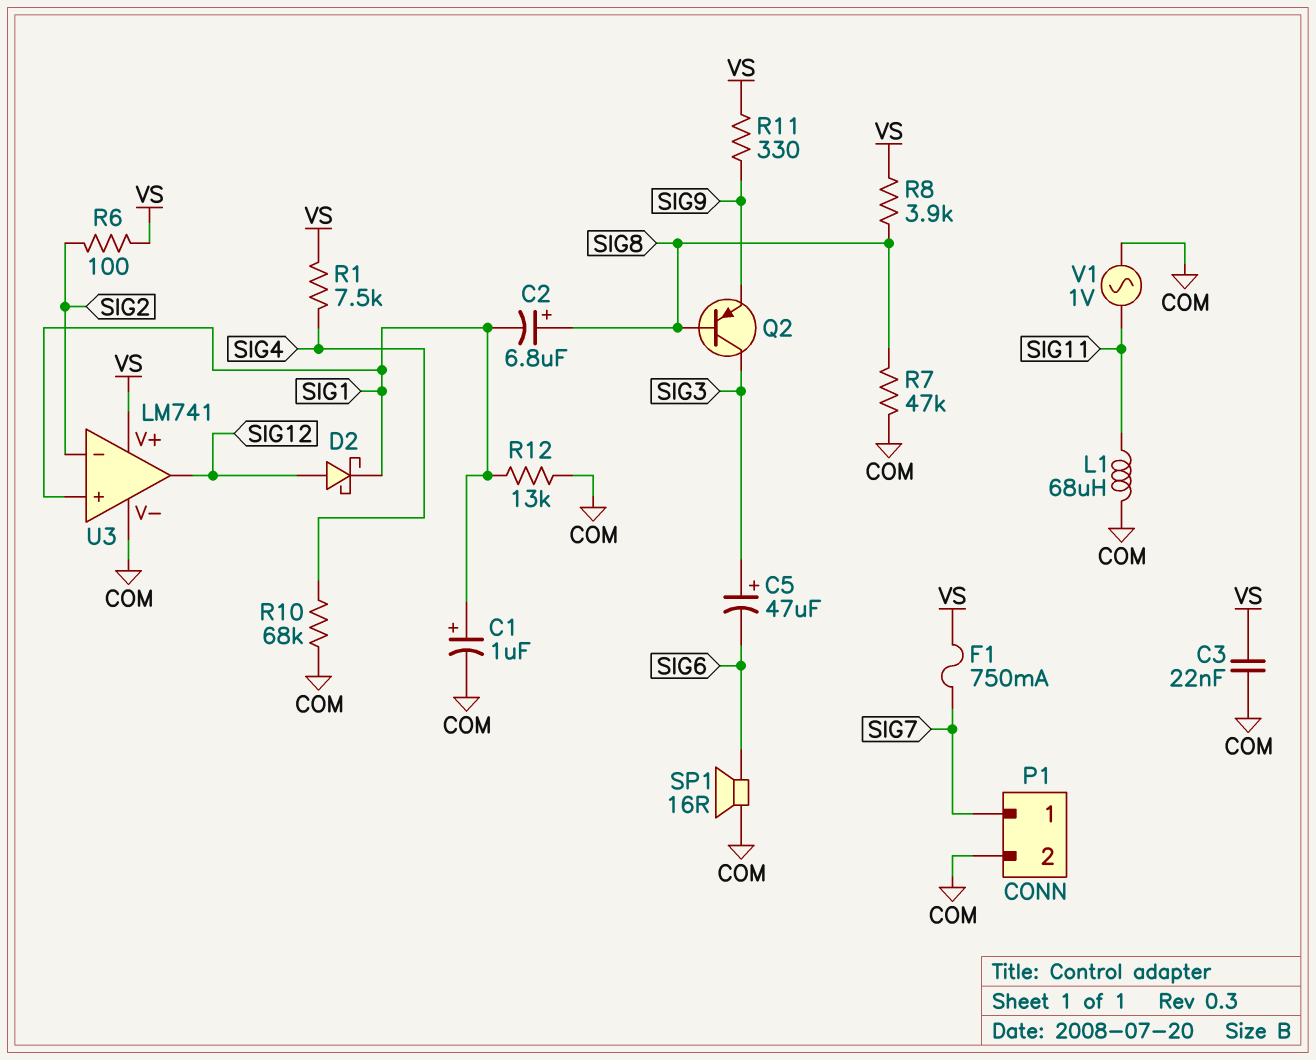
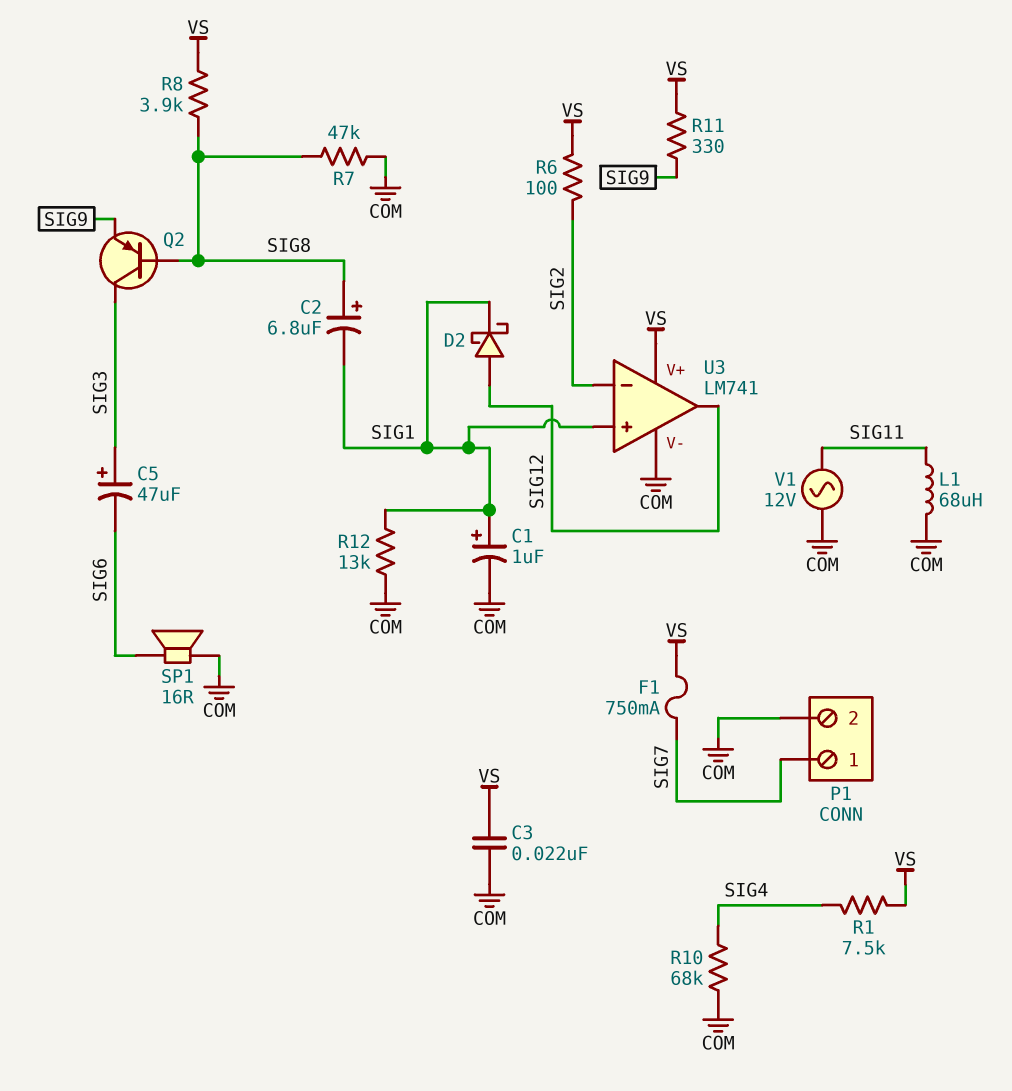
V1: AC 1V (COM, SIG11) -> AC 12V (COM, SIG11)

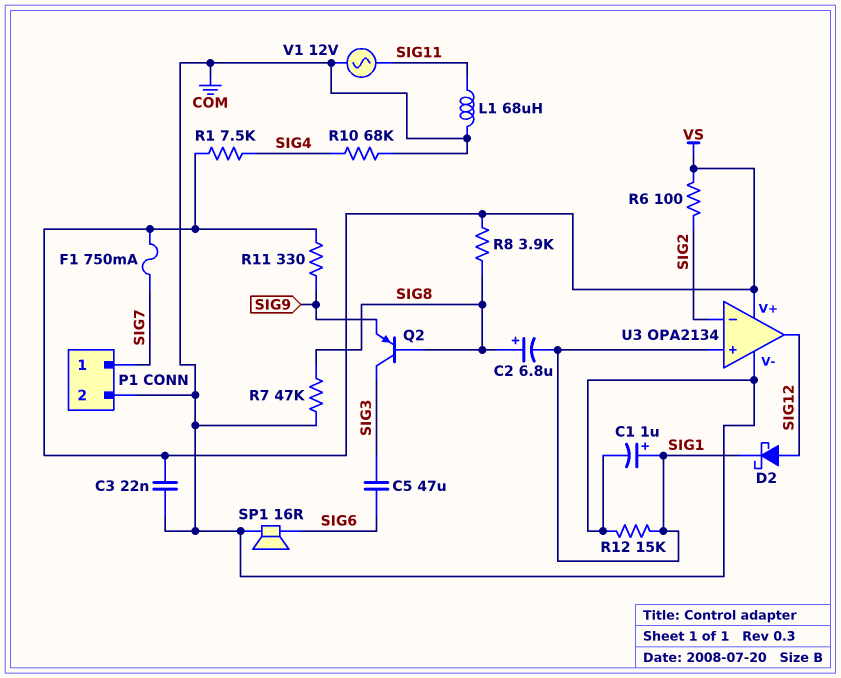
C5: 47uF (plus SIG3, minus SIG6) -> 47uF (SIG3, SIG6)
R12: 13k (COM, SIG1) -> 15k (COM, SIG1)
U3: LM741 -> OPA2134

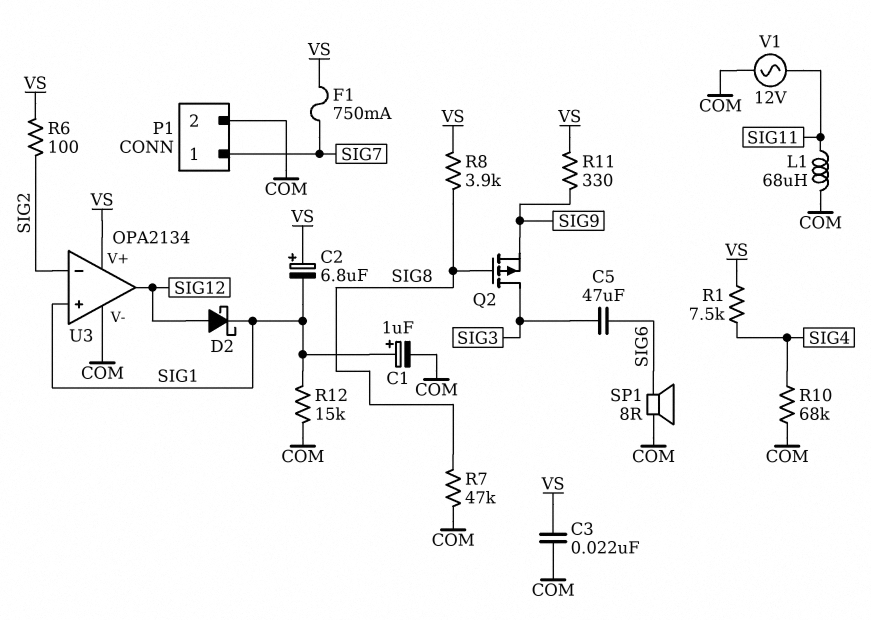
C2: 6.8uF (plus SIG8, minus SIG1) -> 6.8uF (plus VS, minus SIG1)
Q2: PNP (B SIG8, C SIG3, E SIG9) -> PMOS (G SIG8, D SIG3, S SIG9)
SP1: speaker 16R (COM, SIG6) -> speaker 8R (COM, SIG6)

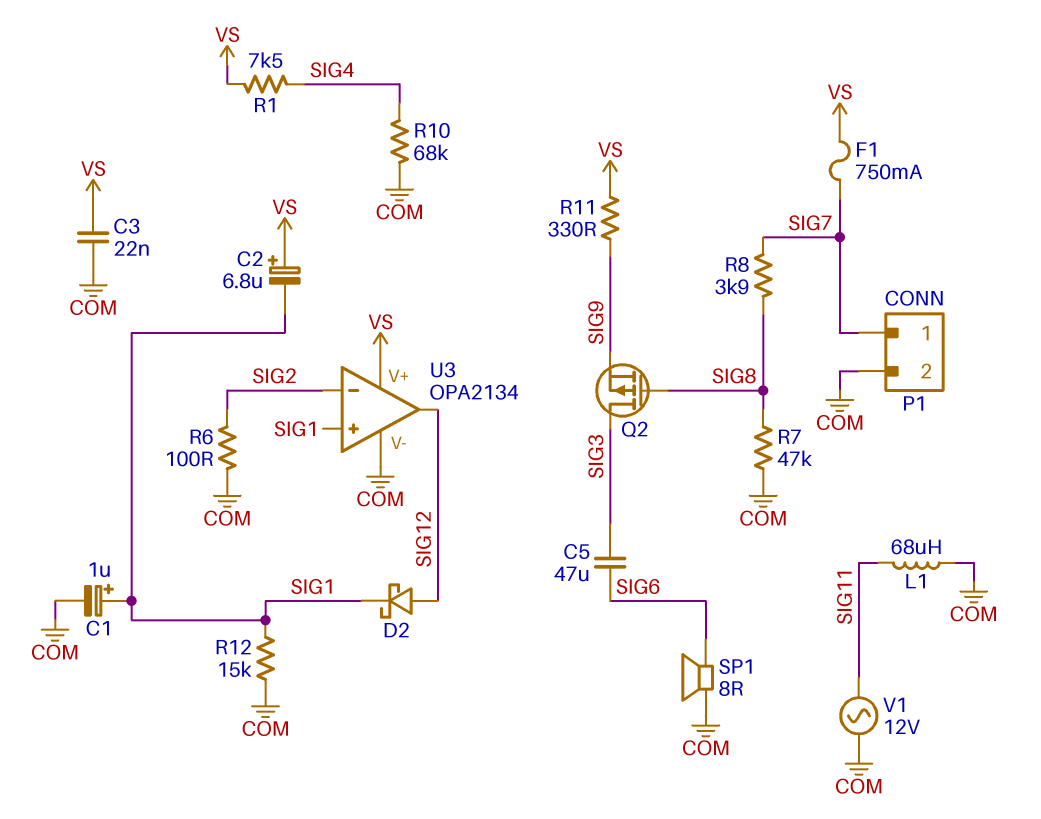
R6: 100 (SIG2, VS) -> 100 (COM, SIG2)
R8: 3.9k (SIG8, VS) -> 3.9k (SIG7, SIG8)

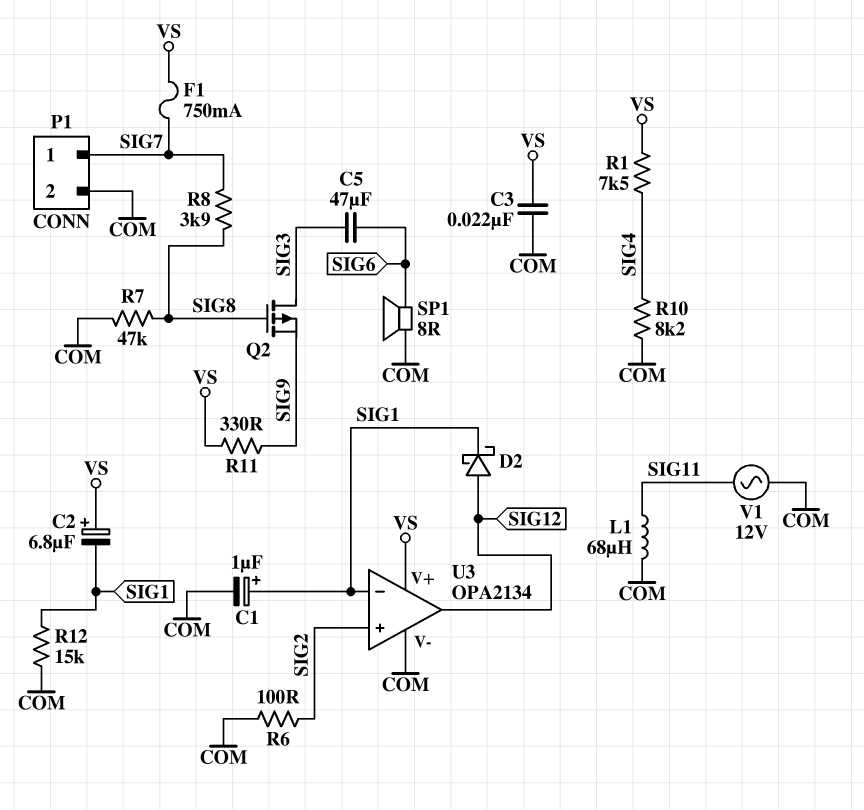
R10: 68k (COM, SIG4) -> 8.2k (COM, SIG4)
U3 pin in+: SIG1 -> SIG2
U3 pin in-: SIG2 -> SIG1

